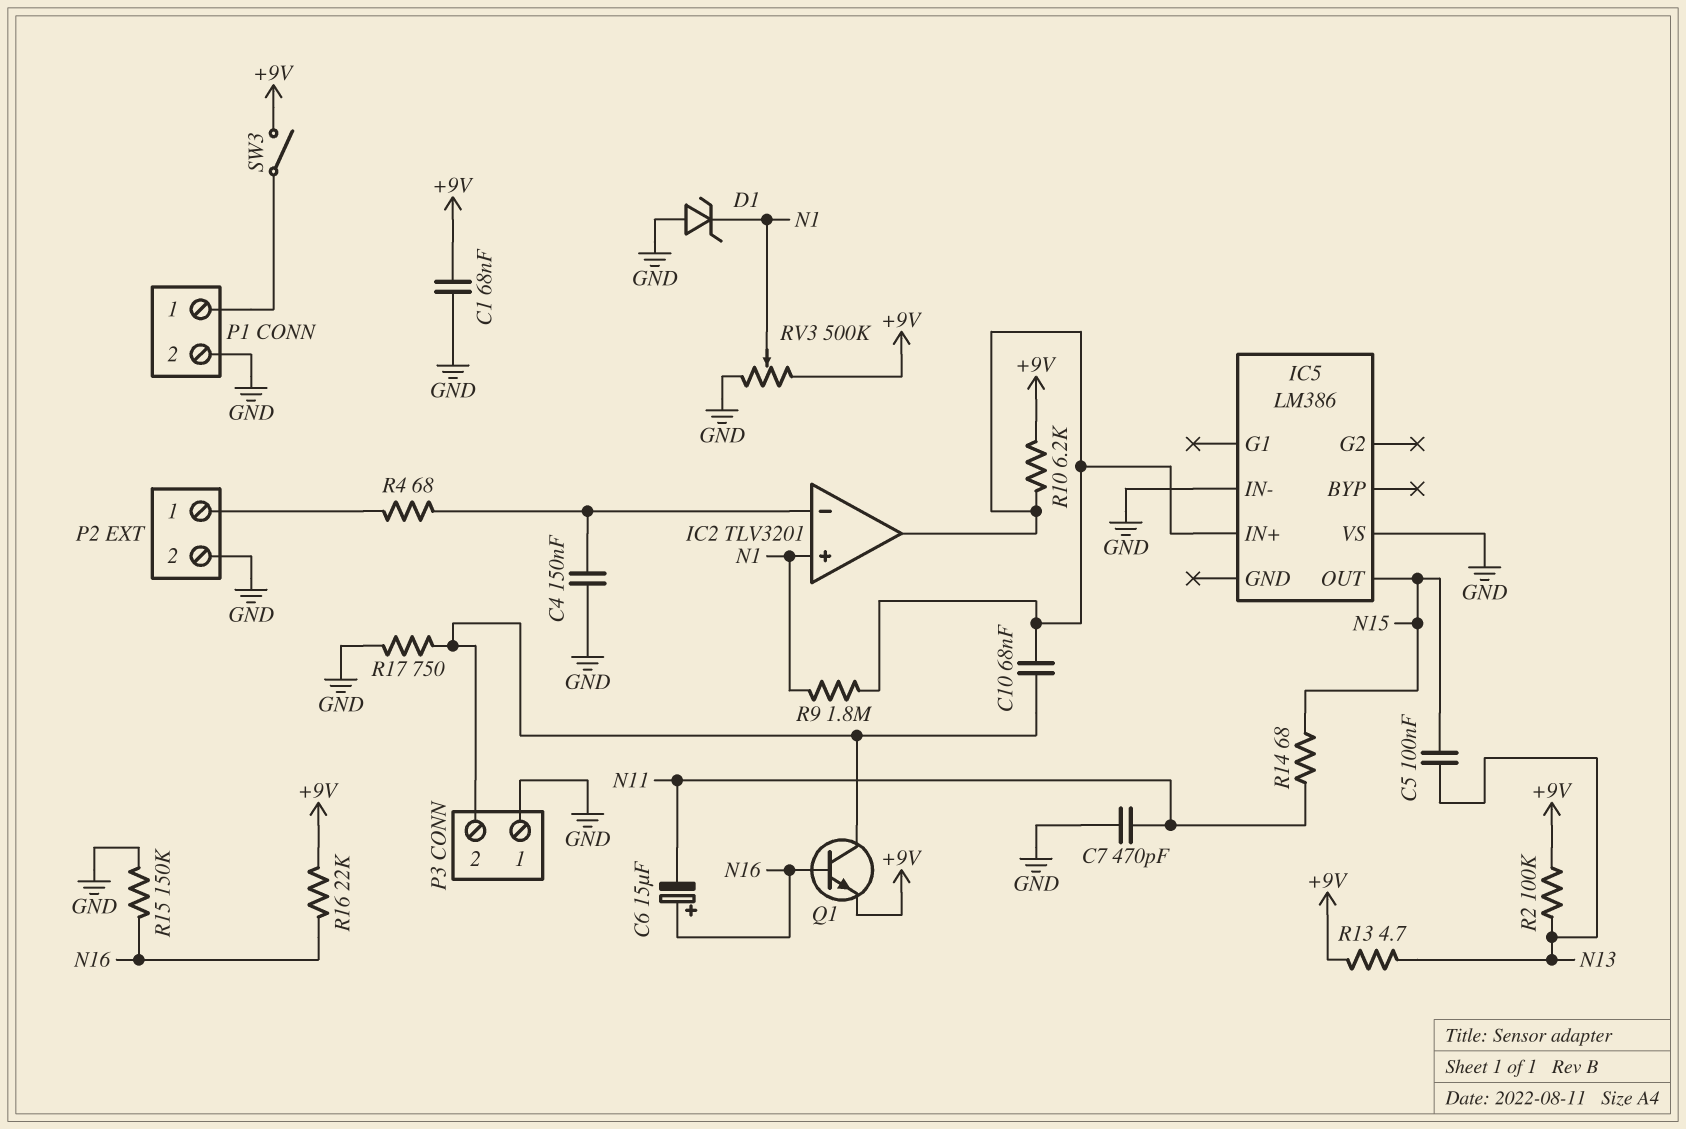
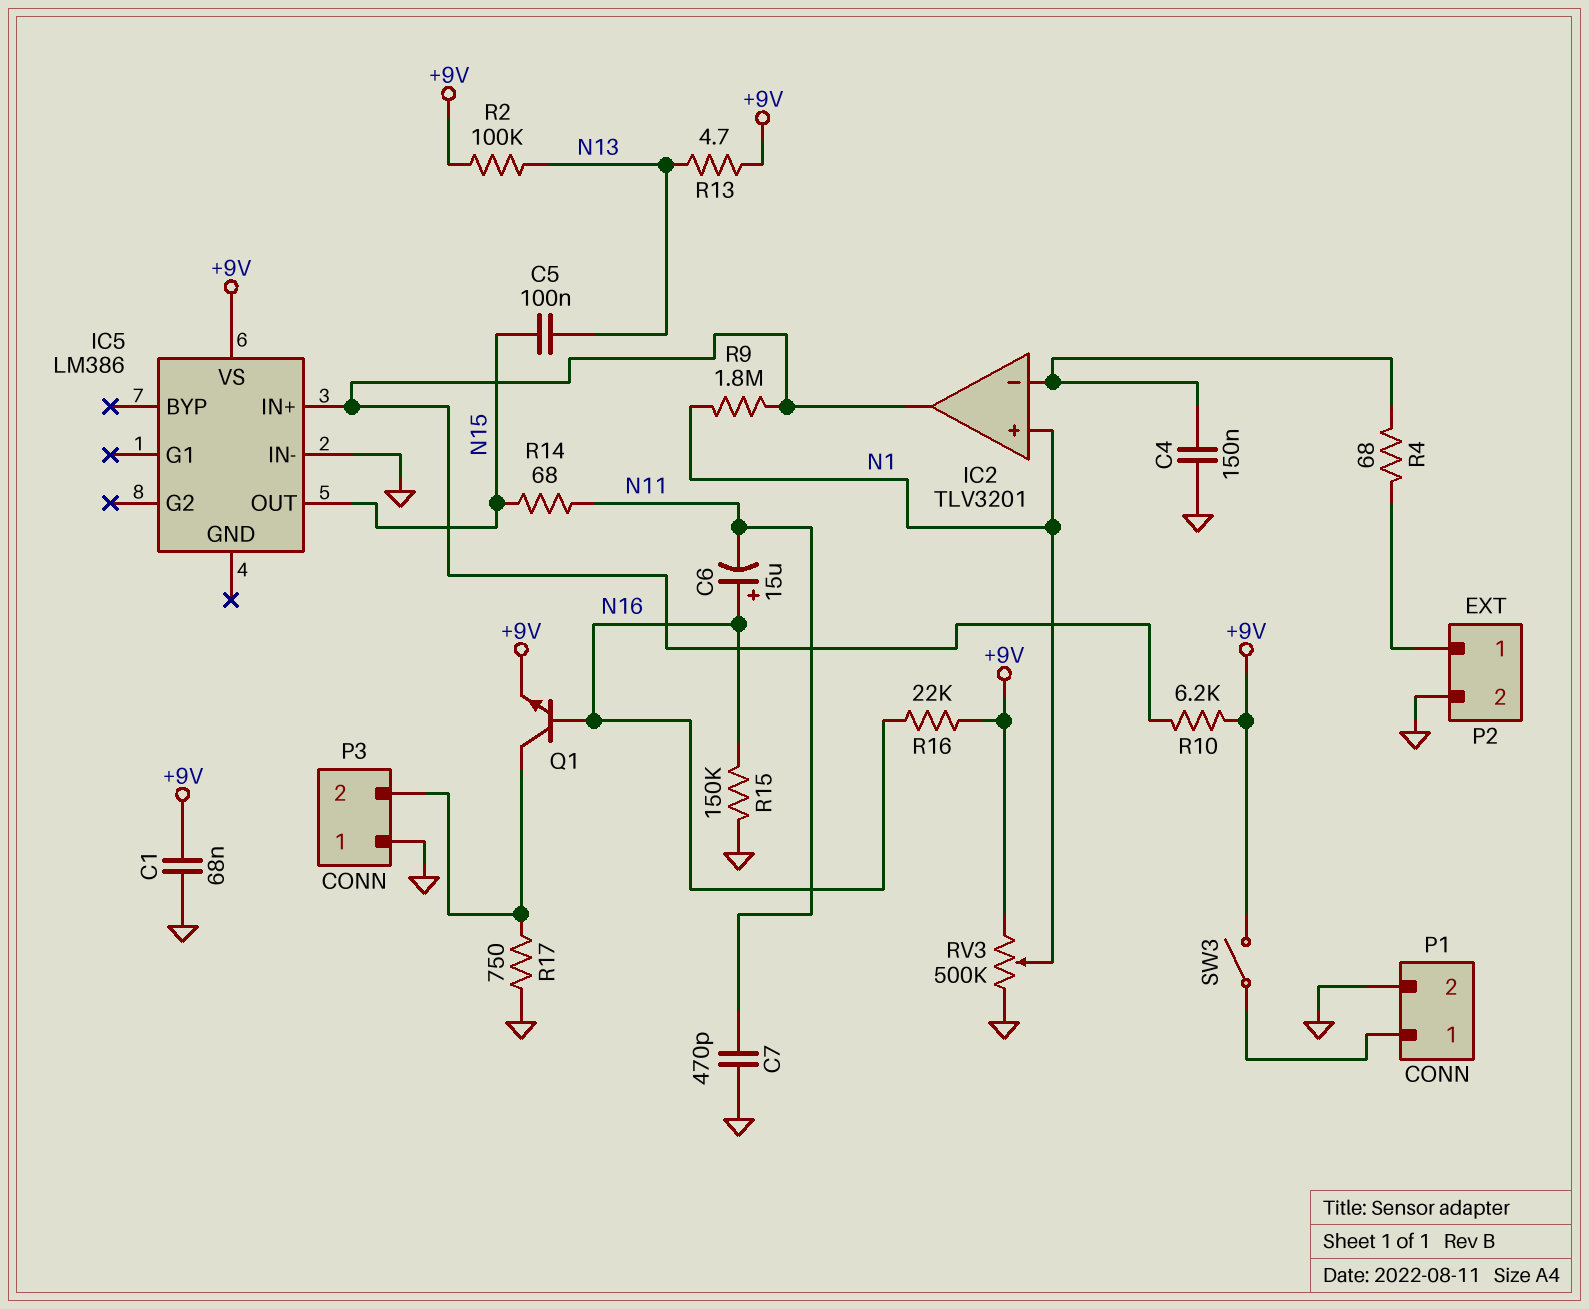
C10: 68nF (IC2/out, P3/2) -> none
D1: zener (A GND, K N1) -> none
IC5 pin VS: GND -> +9V

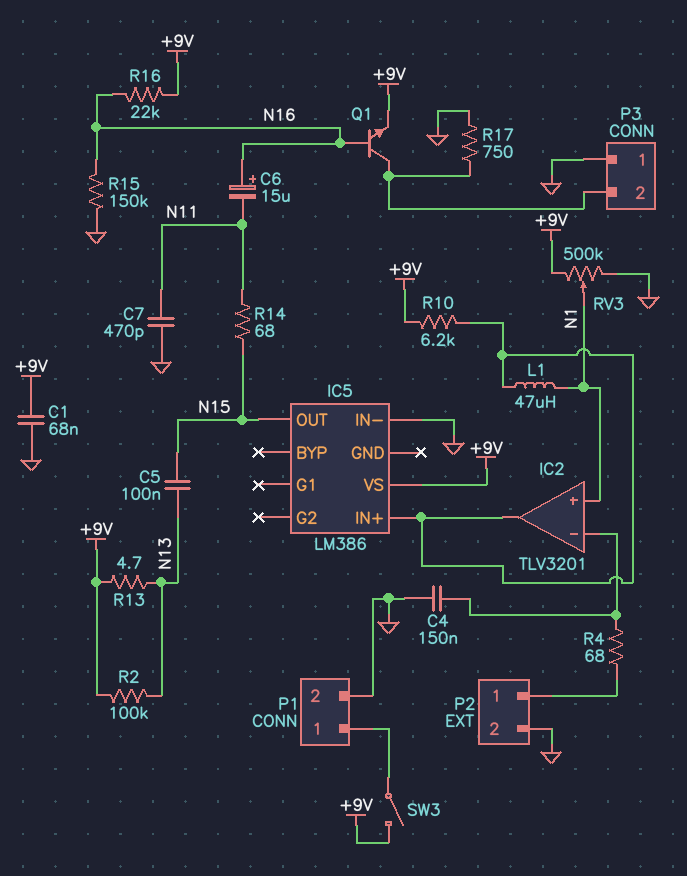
L1: none -> 47uH (IC2/out, N1)
R9: 1.8M (IC2/out, N1) -> none

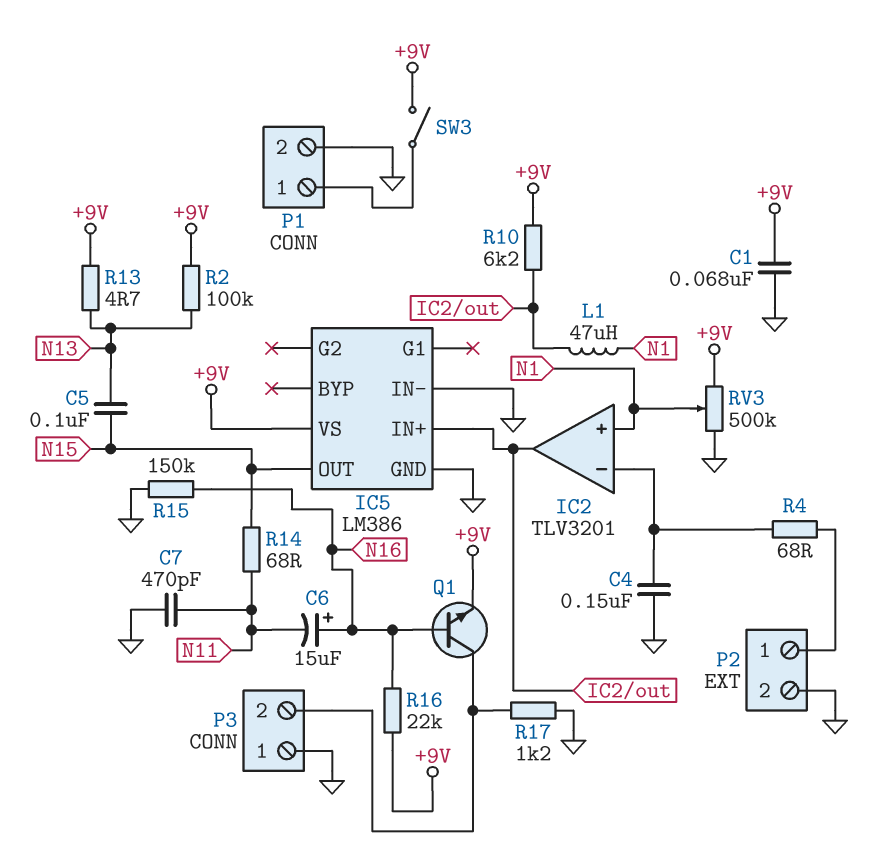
IC5 pin GND: none -> GND
R17: 750 (GND, P3/2) -> 1.2k (GND, P3/2)

